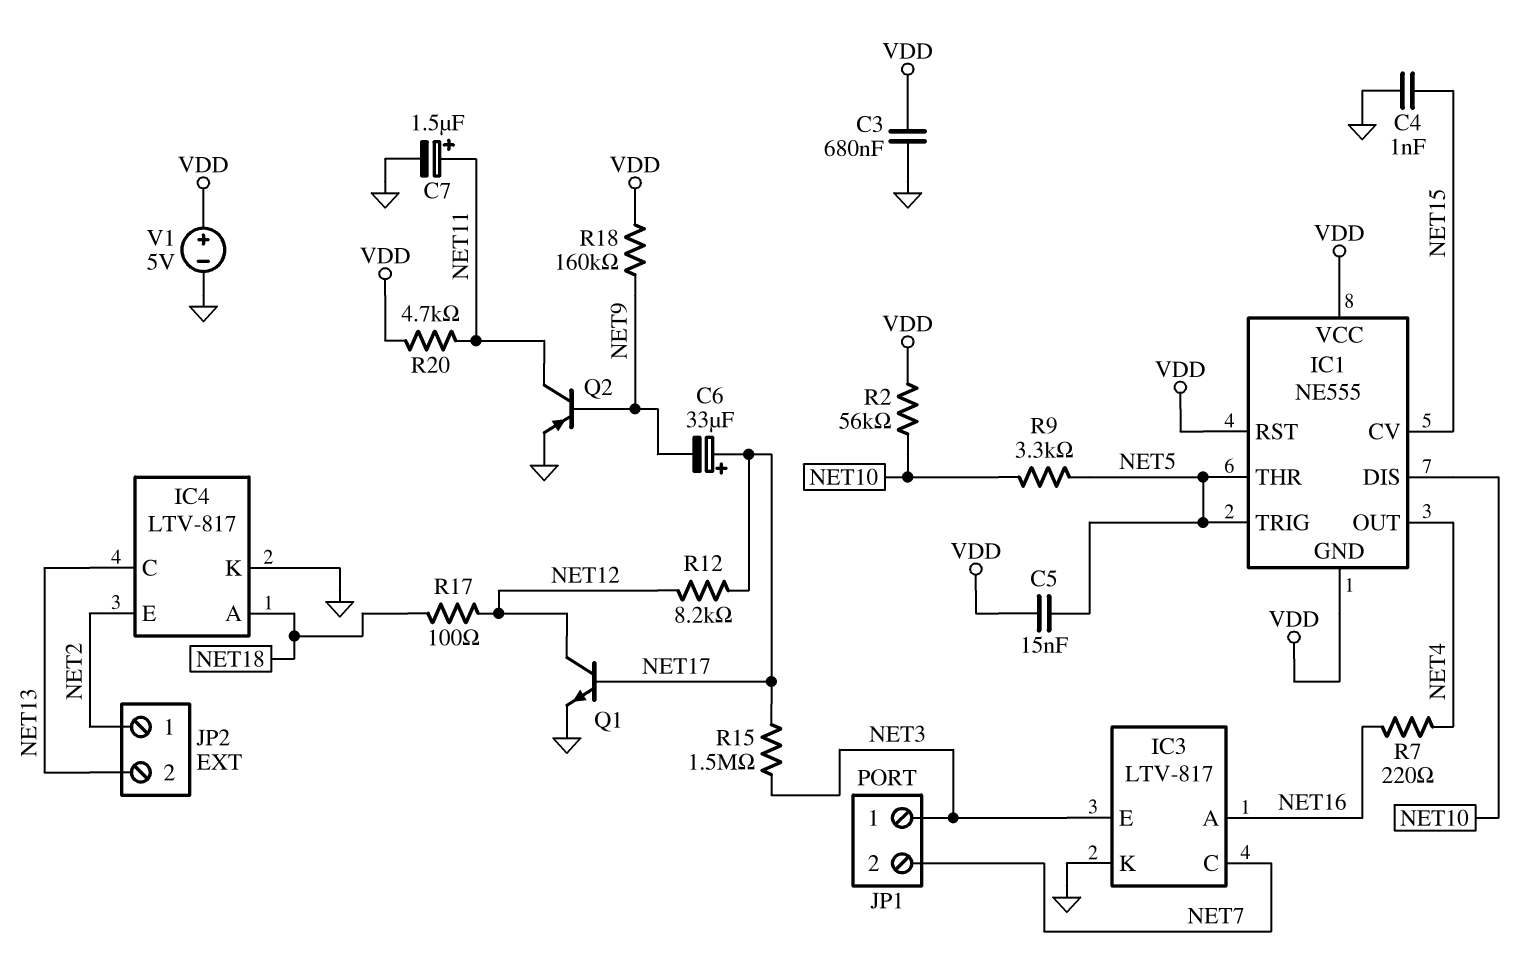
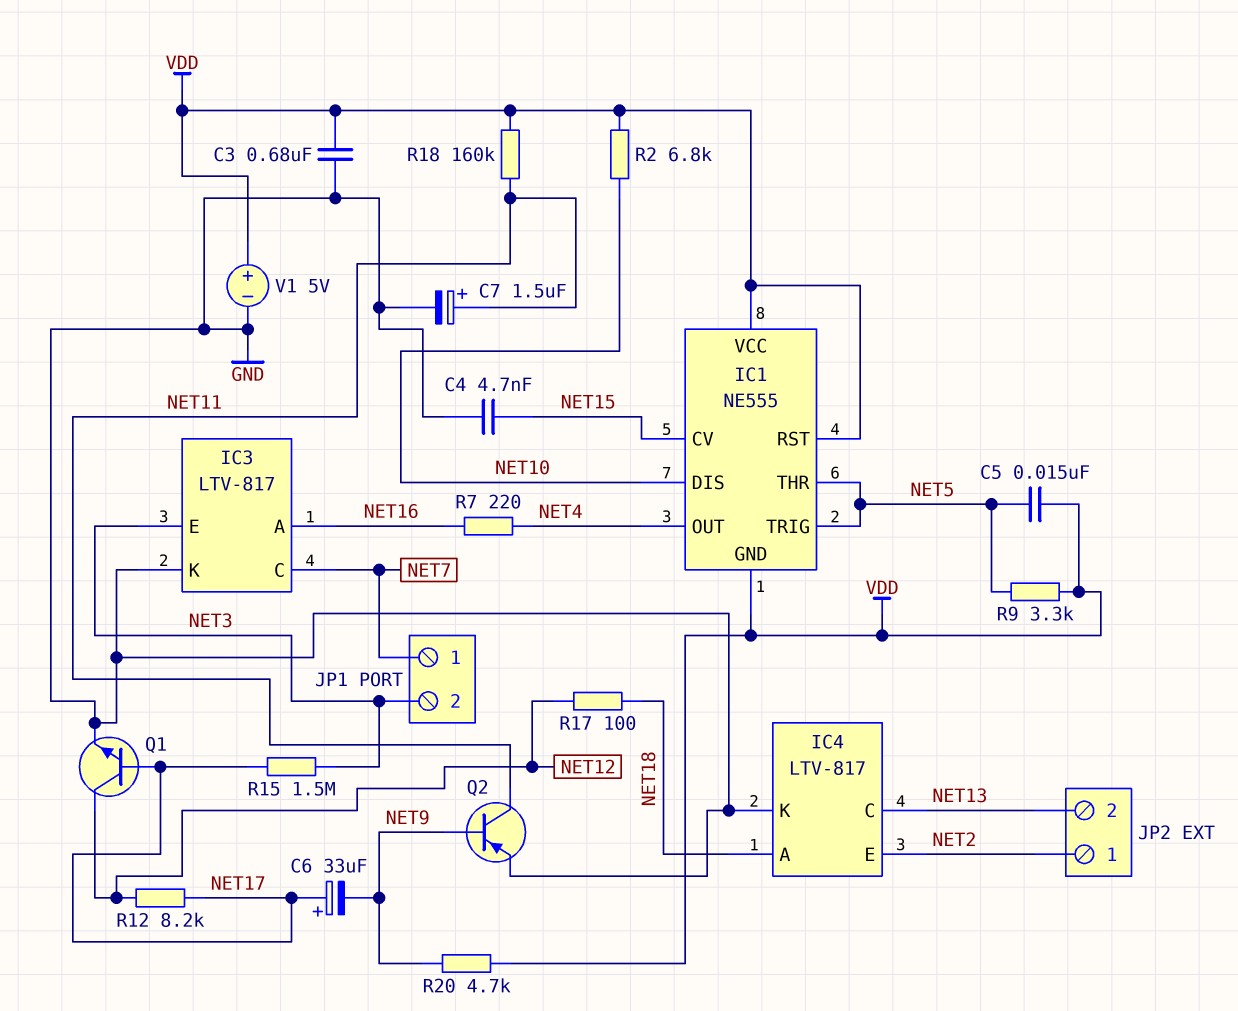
C4: 1nF (GND, NET15) -> 4.7nF (GND, NET15)
JP1 pin 1: NET3 -> NET7
JP1 pin 2: NET7 -> NET3
R2: 56k (NET10, VDD) -> 6.8k (NET10, VDD)
R9: 3.3k (NET5, NET10) -> 3.3k (NET5, VDD)
R18: 160k (NET9, VDD) -> 160k (NET11, VDD)
R20: 4.7k (NET11, VDD) -> 4.7k (NET9, VDD)

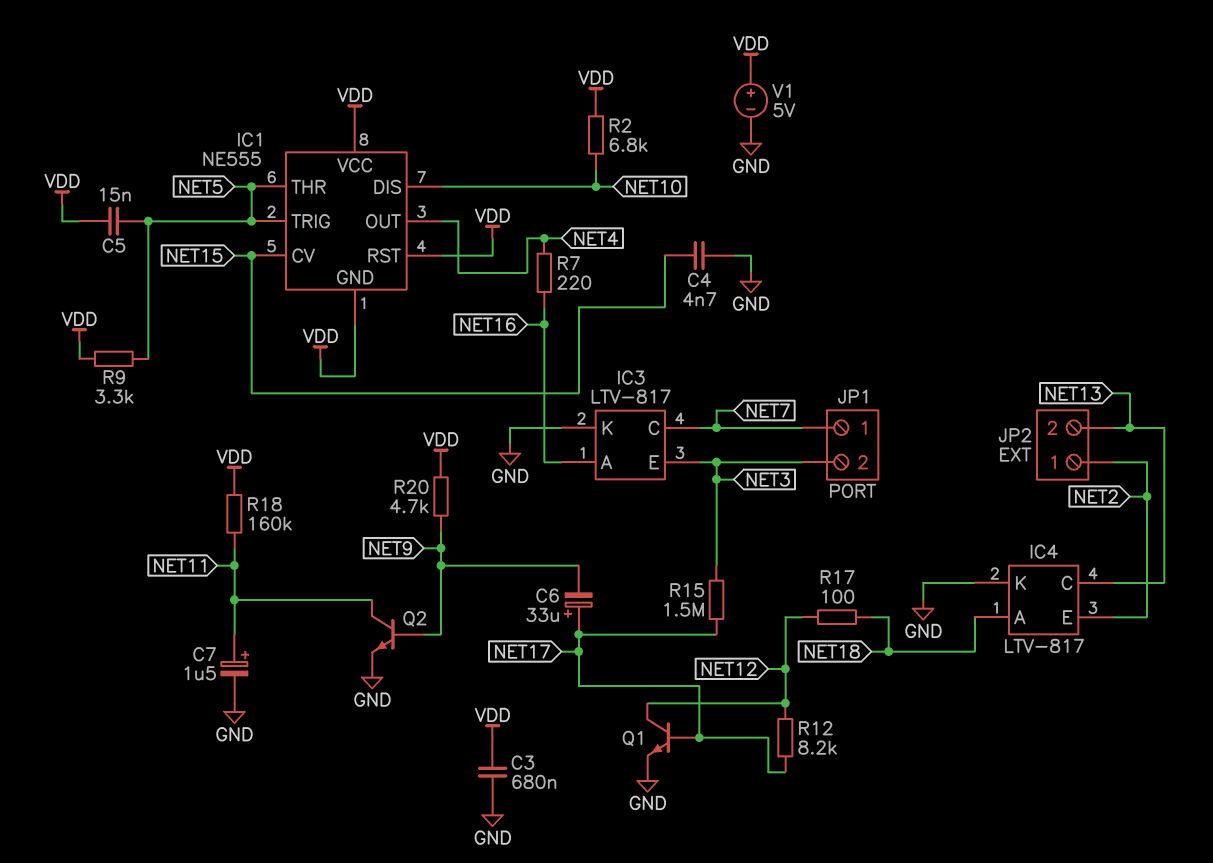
Q2: PNP (B NET9, C NET11, E GND) -> NPN (B NET9, C NET11, E GND)

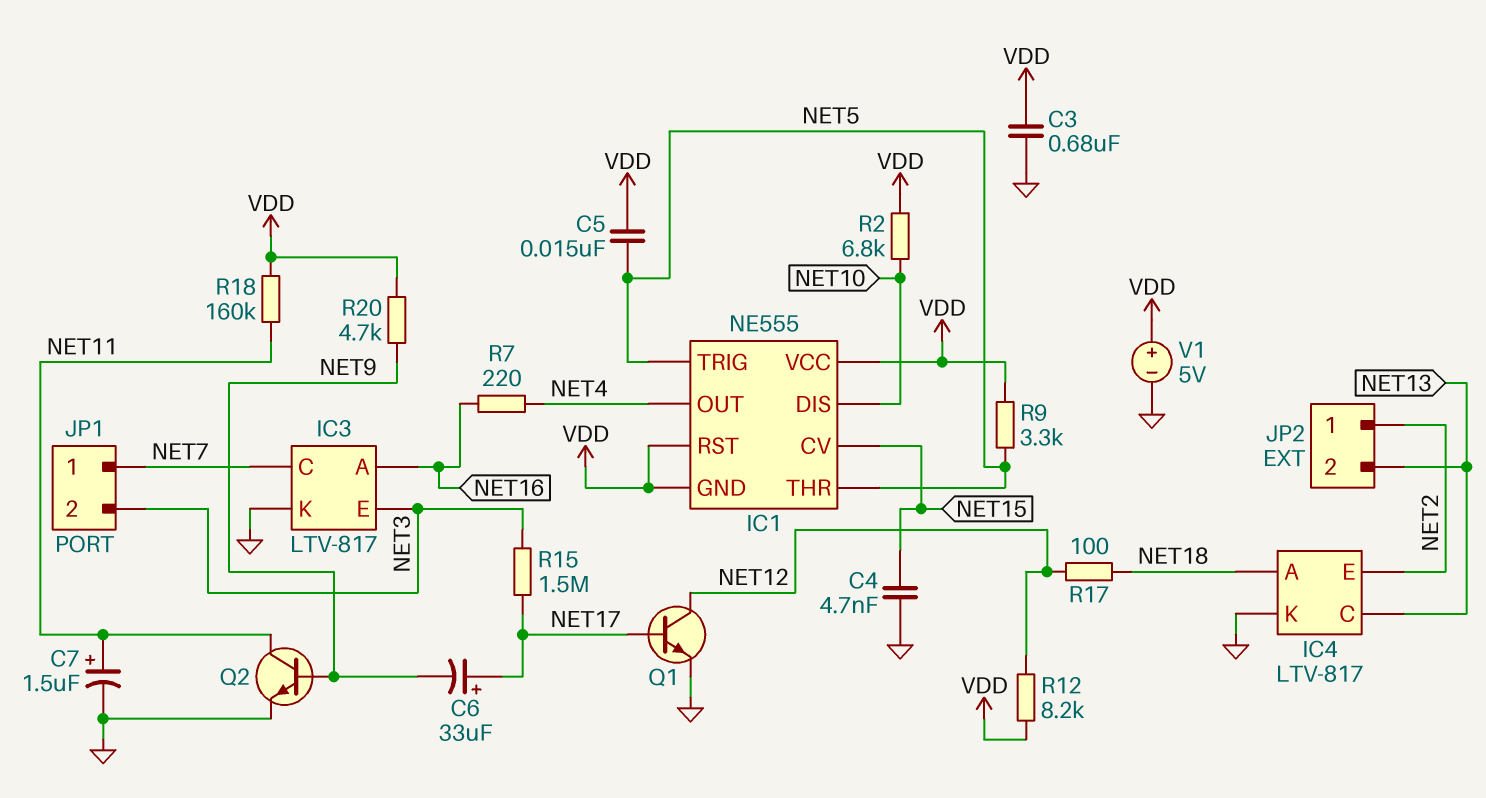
R12: 8.2k (NET12, NET17) -> 8.2k (NET12, VDD)

